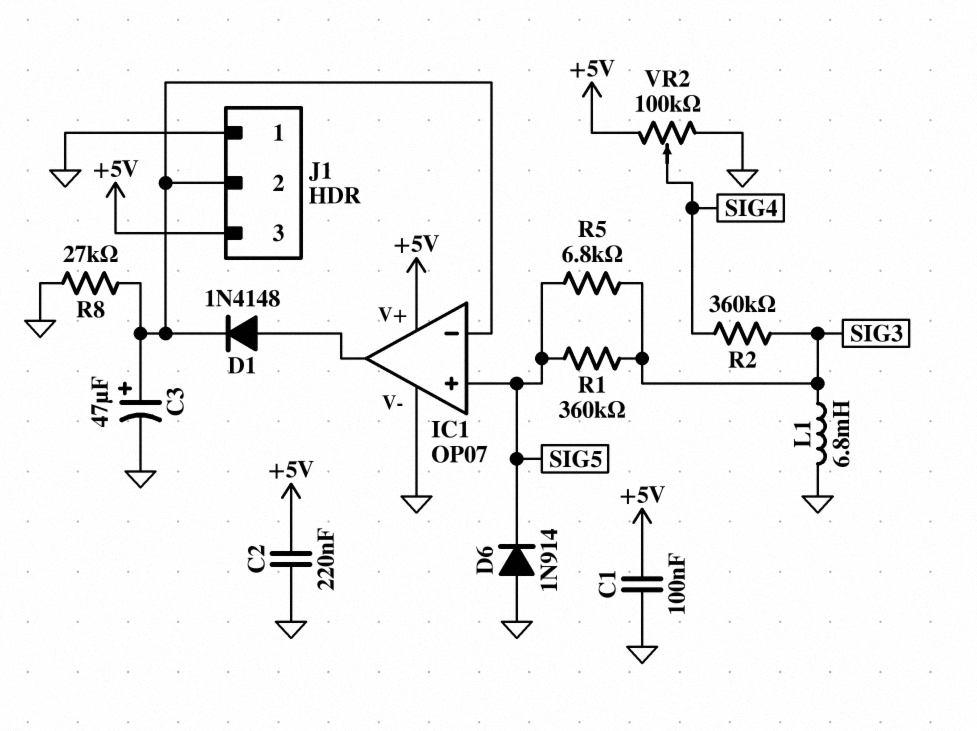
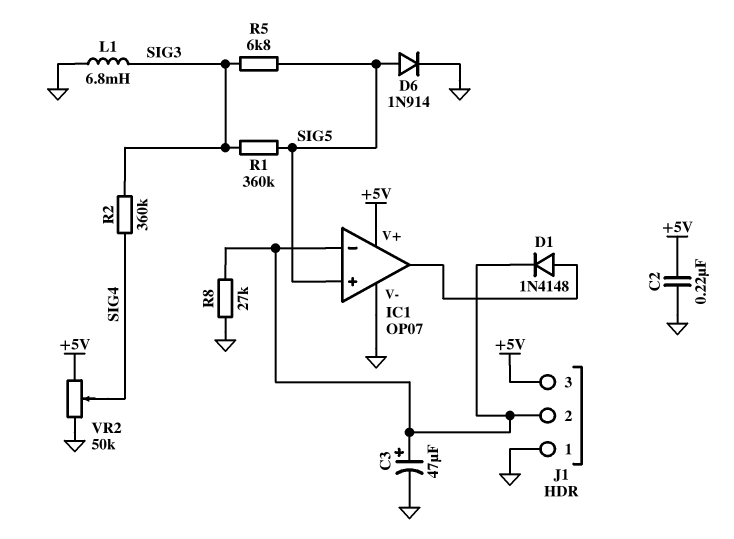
C1: 100nF (+5V, GND) -> none
D6: diode 1N914 (A GND, K SIG5) -> diode 1N914 (A SIG5, K GND)
VR2: 100k (+5V, GND, wiper SIG4) -> 50k (+5V, GND, wiper SIG4)

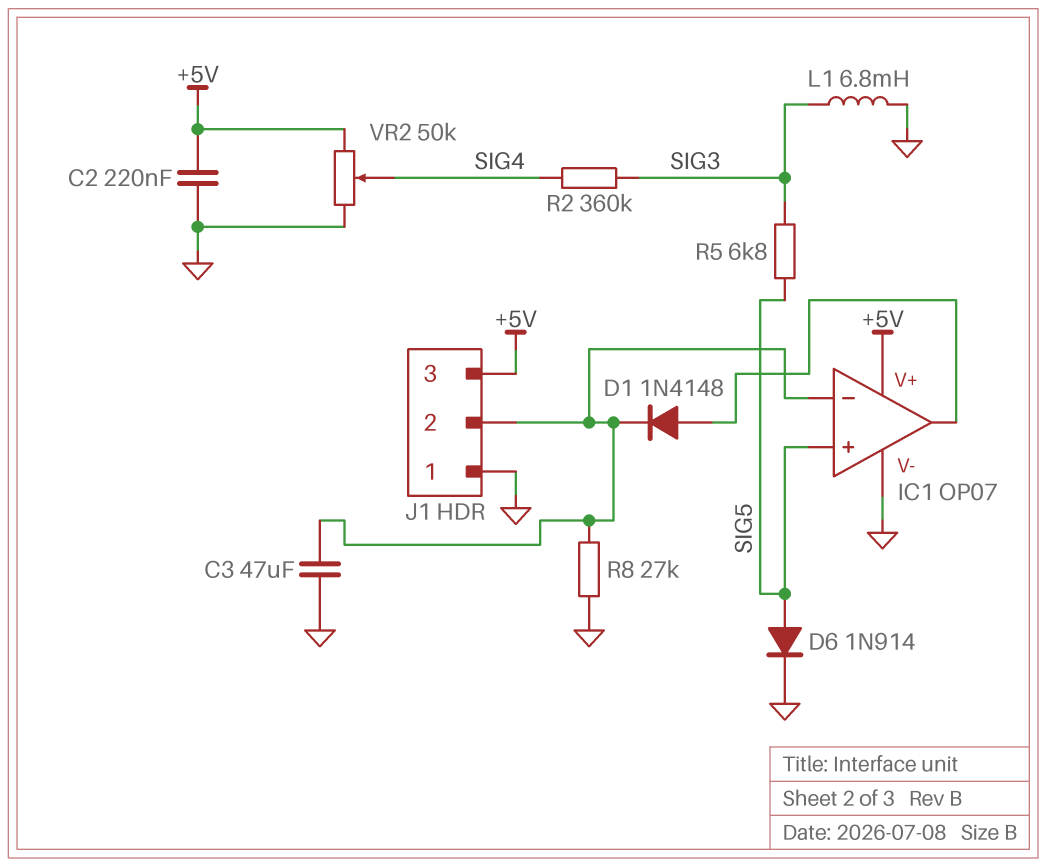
C3: 47uF (plus IC1/in-, minus GND) -> 47uF (GND, IC1/in-)
R1: 360k (SIG3, SIG5) -> none

